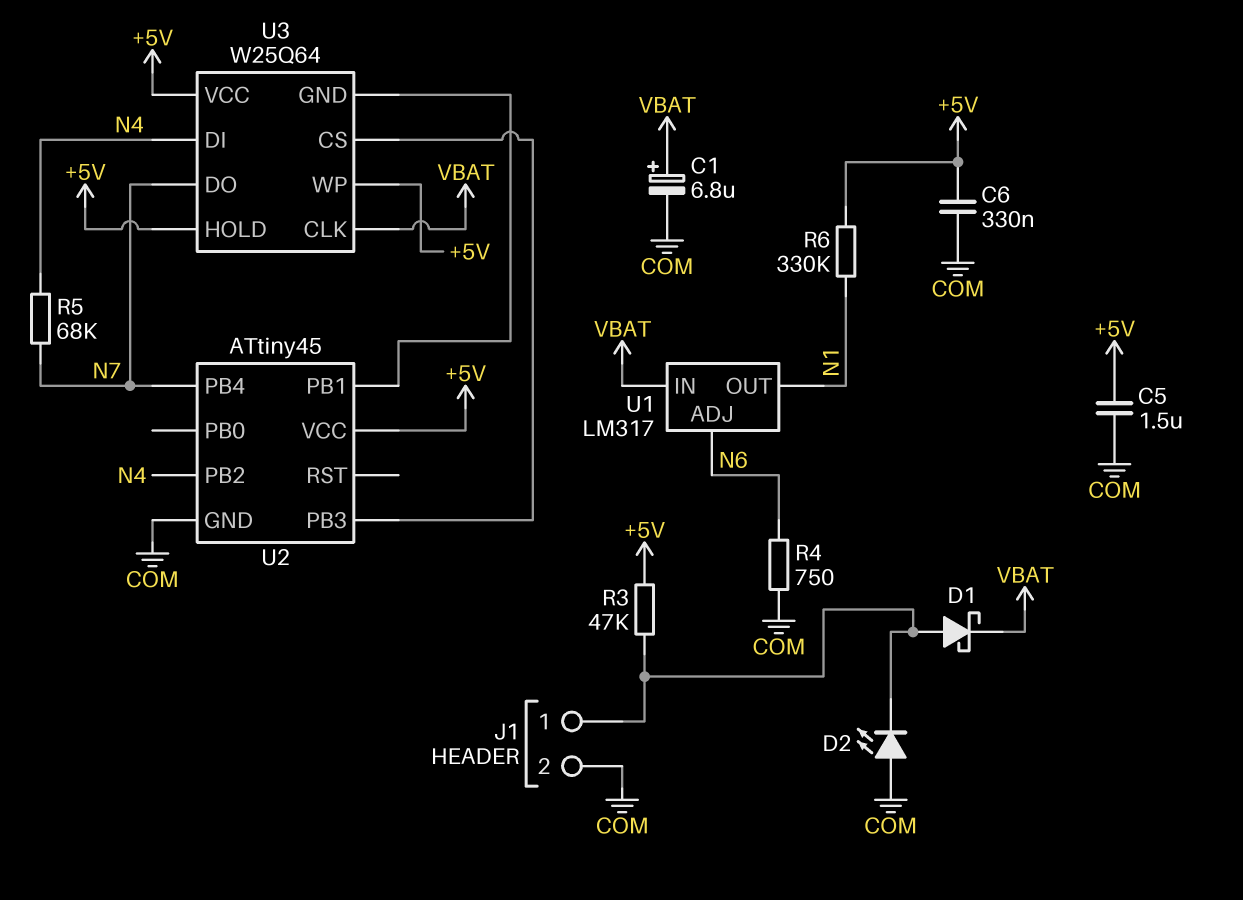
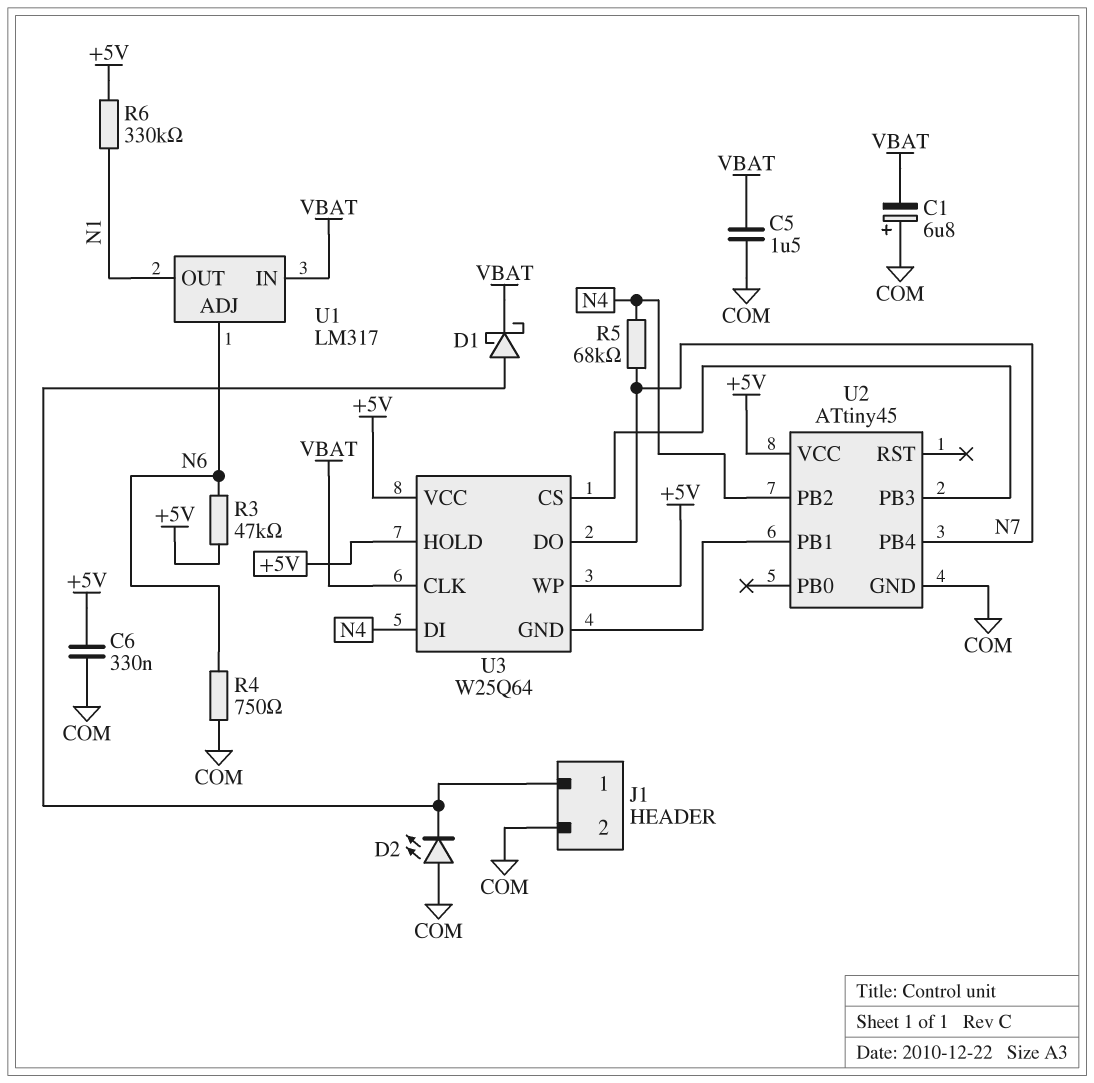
C1: 6.8uF (plus VBAT, minus COM) -> 6.8uF (plus COM, minus VBAT)
C5: 1.5uF (+5V, COM) -> 1.5uF (COM, VBAT)
R3: 47k (+5V, J1/1) -> 47k (+5V, N6)

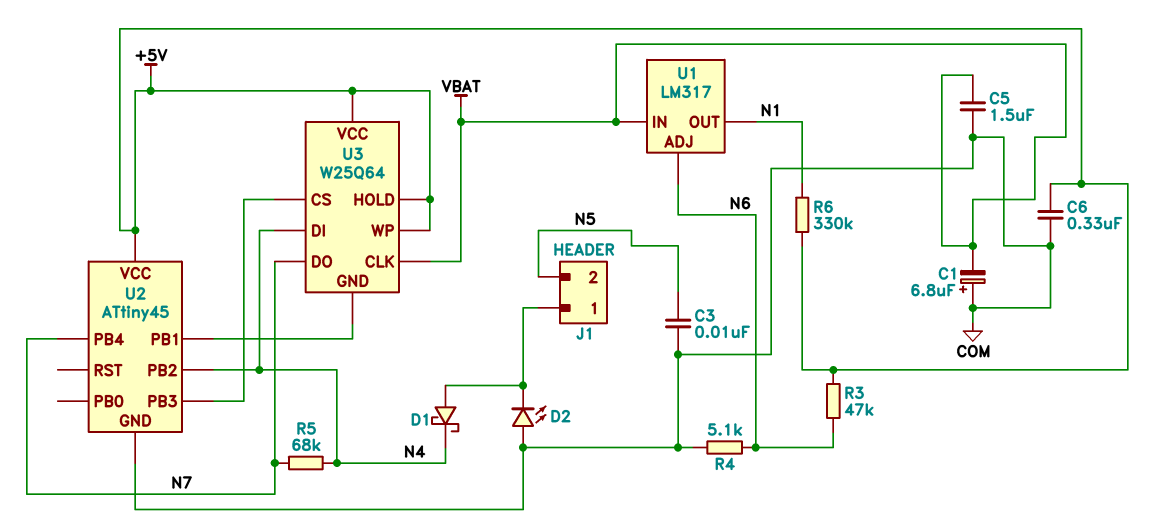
C3: none -> 10nF (COM, N5)
D1: schottky (A J1/1, K VBAT) -> schottky (A J1/1, K N4)
J1 pin 2: COM -> N5
R4: 750 (COM, N6) -> 5.1k (COM, N6)

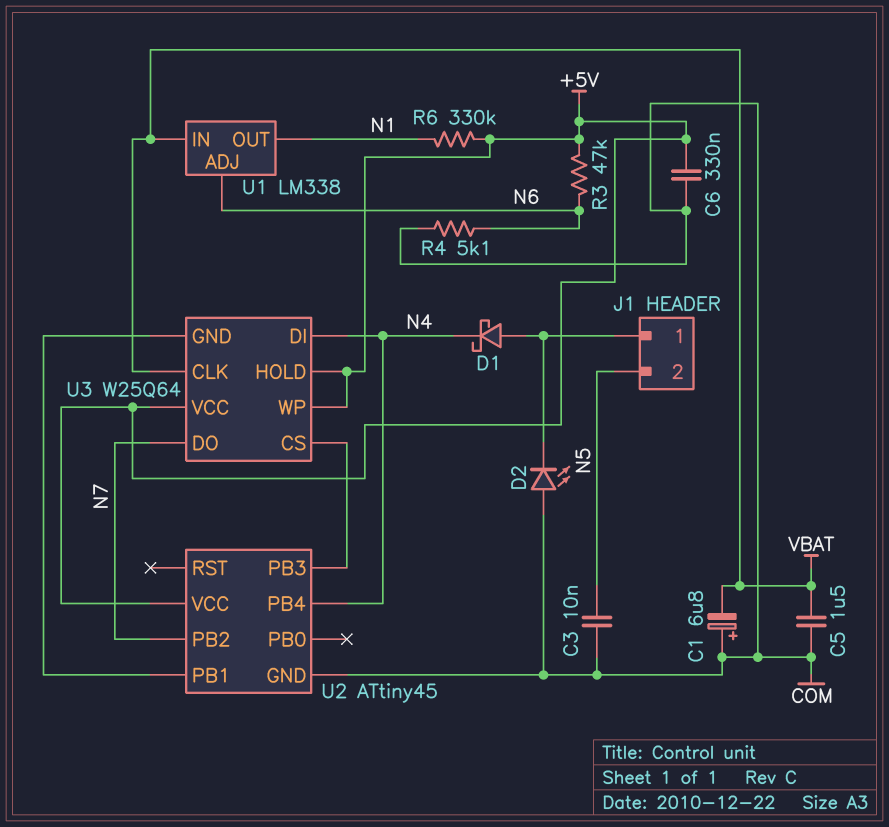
R5: 68k (N4, N7) -> none
U1: LM317 -> LM338
U2 pin PB2: N4 -> N7
U2 pin PB4: N7 -> N4

